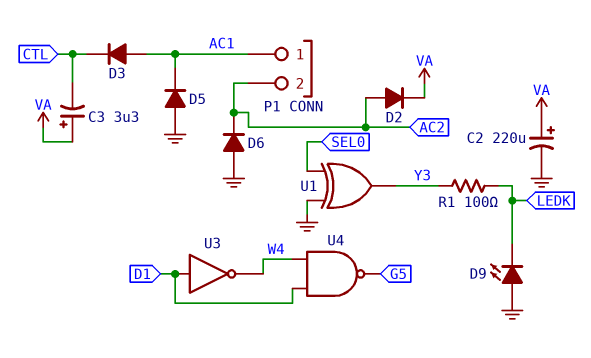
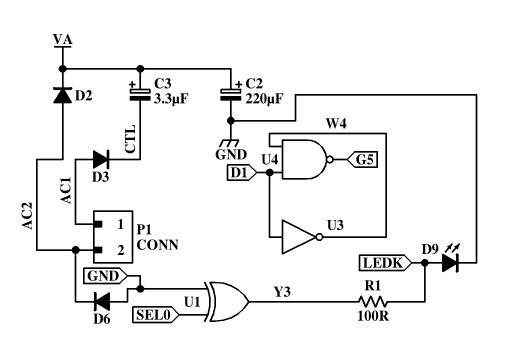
D5: diode (A GND, K AC1) -> none
D9: LED (A GND, K LEDK) -> LED (A LEDK, K GND)

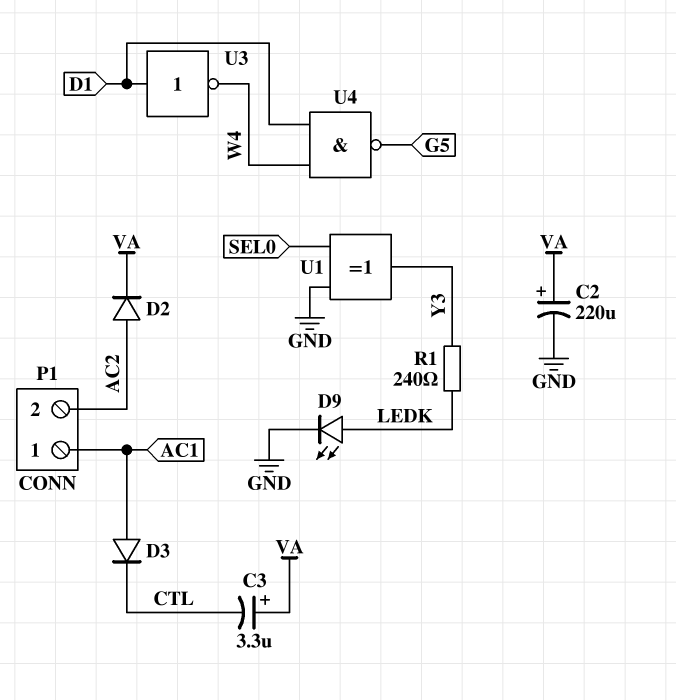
D6: diode (A GND, K AC2) -> none
R1: 100 (LEDK, Y3) -> 240 (LEDK, Y3)

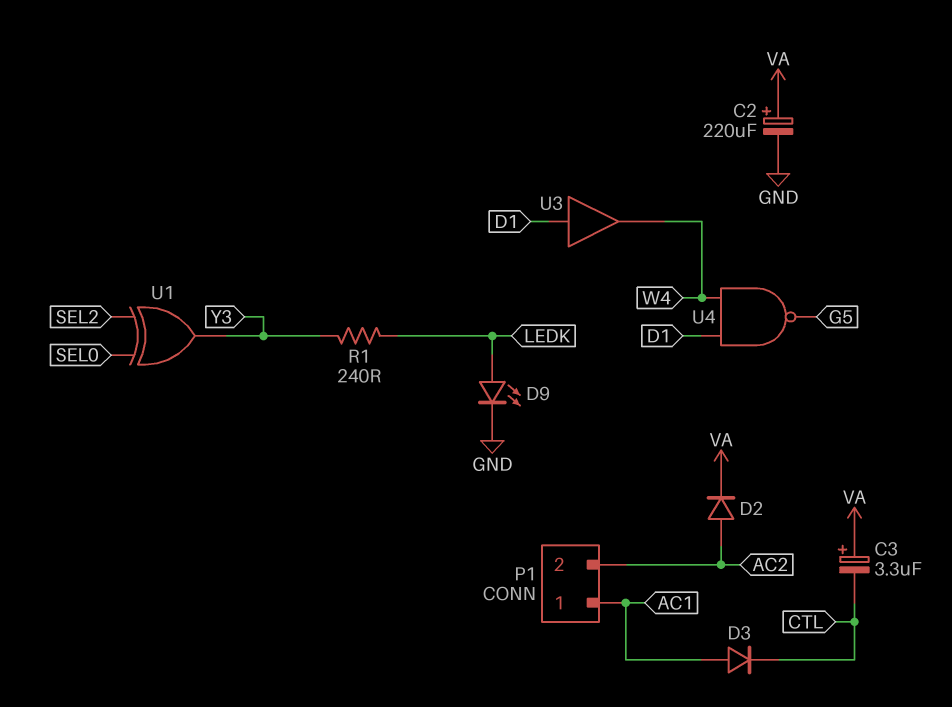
U1: XOR (in GND, in SEL0, out Y3) -> XOR (in SEL0, in SEL2, out Y3)
U3: NOT (in D1, out W4) -> buffer (in D1, out W4)

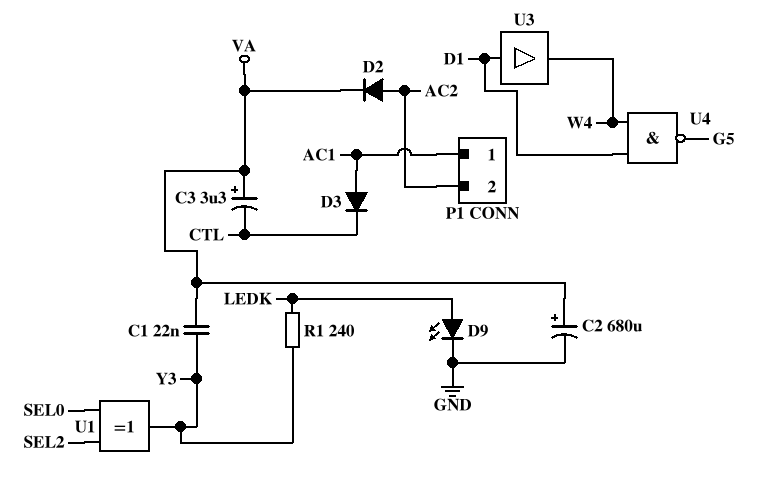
C1: none -> 22nF (VA, Y3)
C2: 220uF (plus VA, minus GND) -> 680uF (plus VA, minus GND)

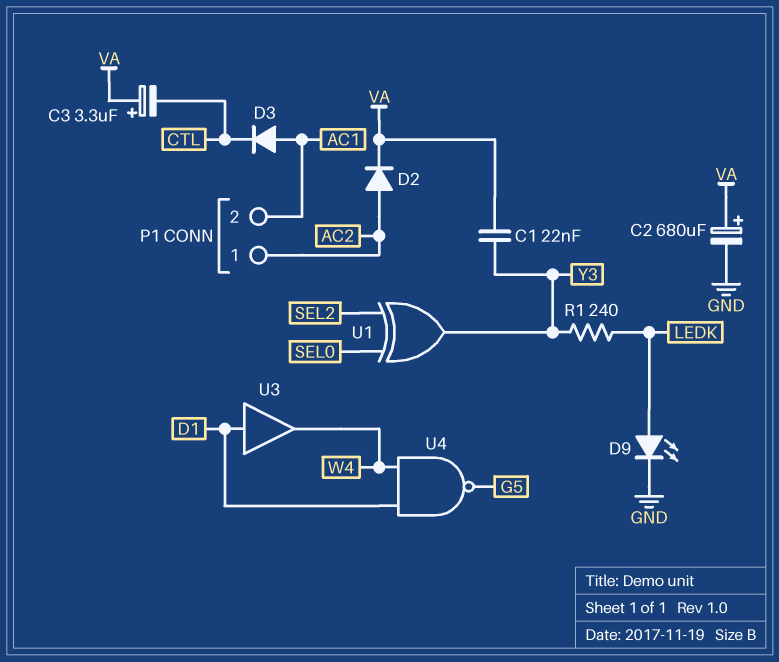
P1 pin 1: AC1 -> AC2
P1 pin 2: AC2 -> AC1

